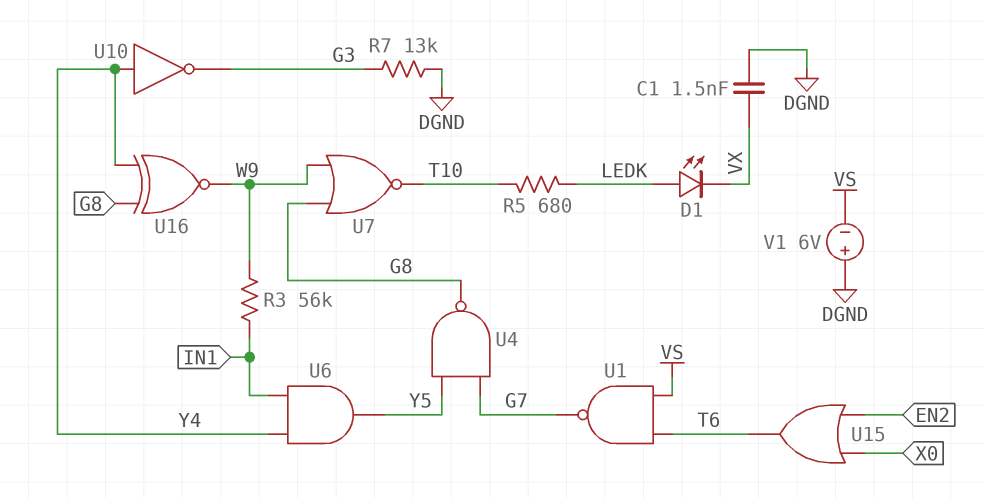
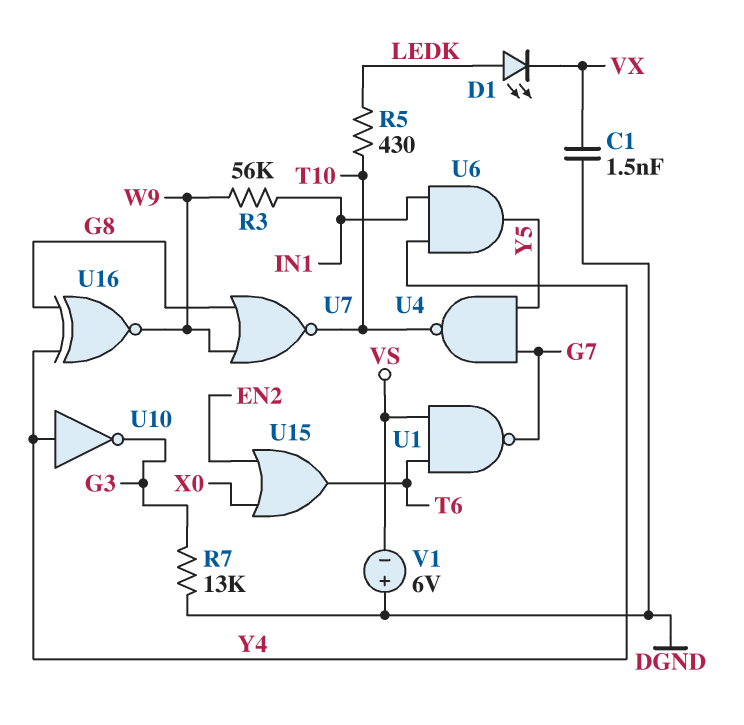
R5: 680 (LEDK, T10) -> 430 (LEDK, T10)
U4: NAND (in G7, in Y5, out G8) -> NAND (in G7, in Y5, out T10)

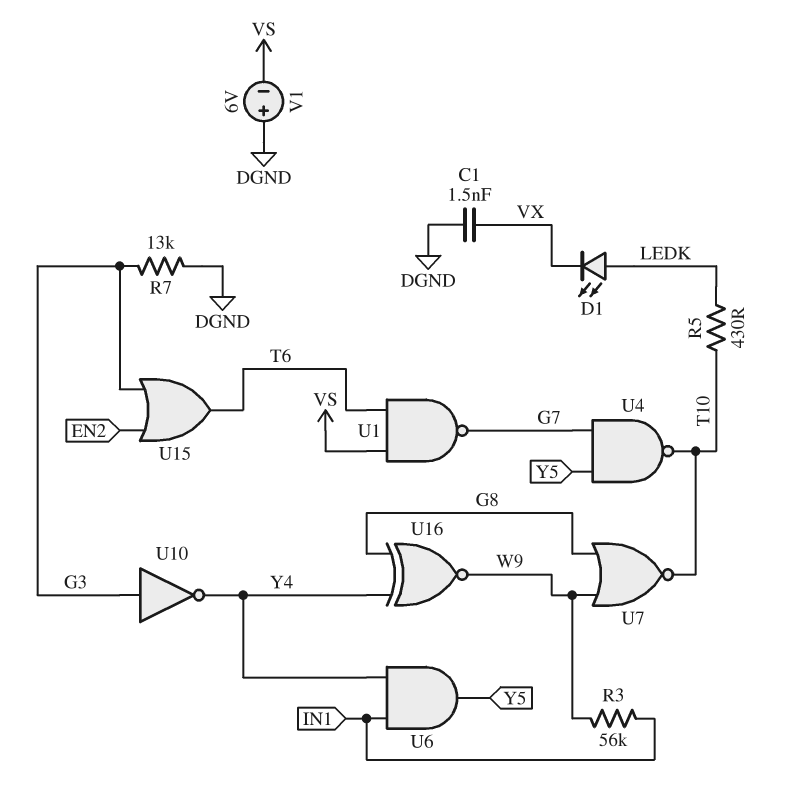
U10: NOT (in Y4, out G3) -> NOT (in G3, out Y4)
U15: OR (in EN2, in X0, out T6) -> OR (in EN2, in G3, out T6)

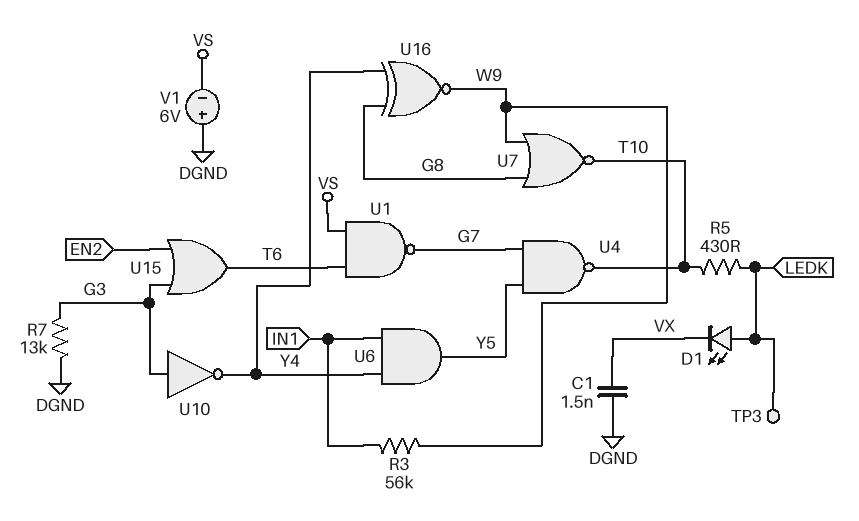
TP3: none -> test point (LEDK)

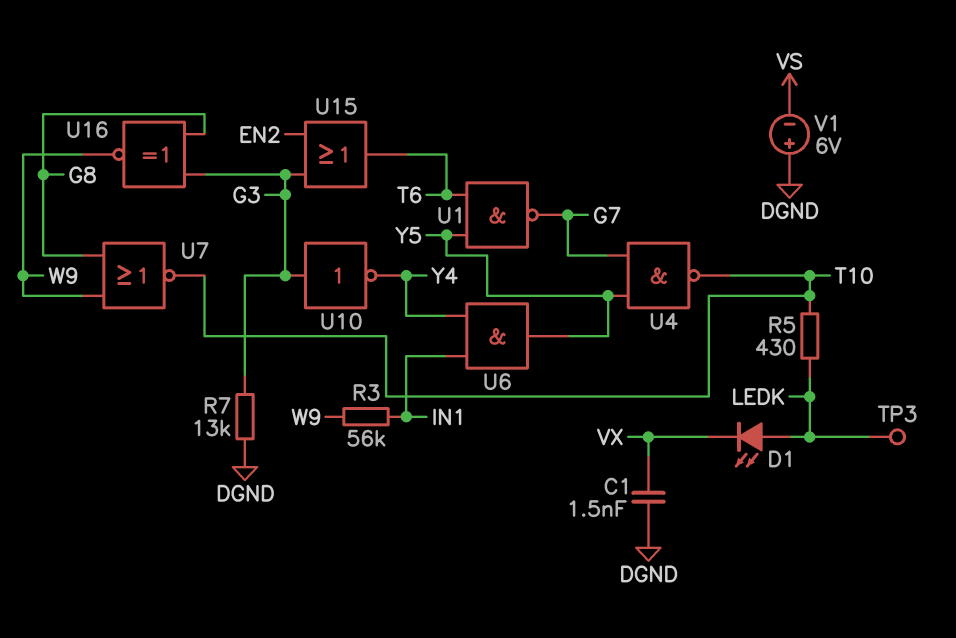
U1: NAND (in T6, in VS, out G7) -> NAND (in T6, in Y5, out G7)
U16: XNOR (in G8, in Y4, out W9) -> XNOR (in G3, in G8, out W9)

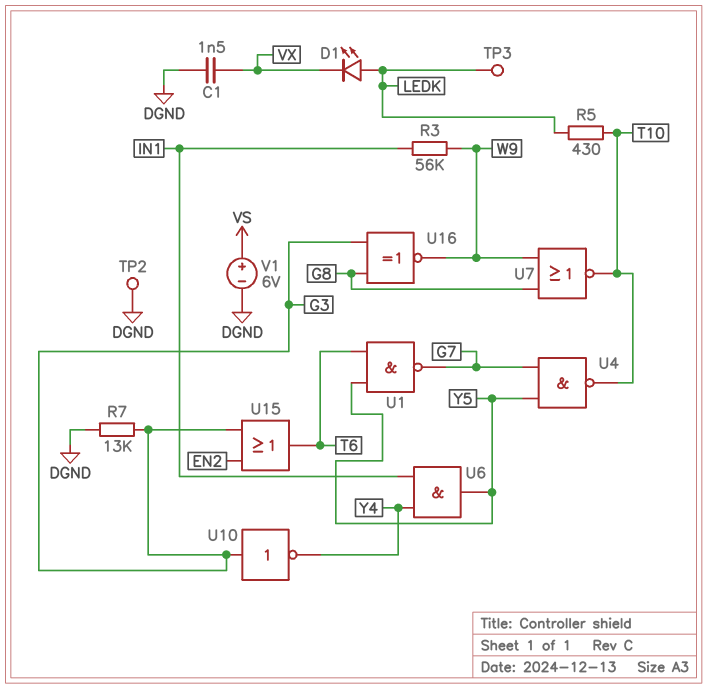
TP2: none -> test point (DGND)
V1: 6V (plus DGND, minus VS) -> 6V (plus VS, minus DGND)

